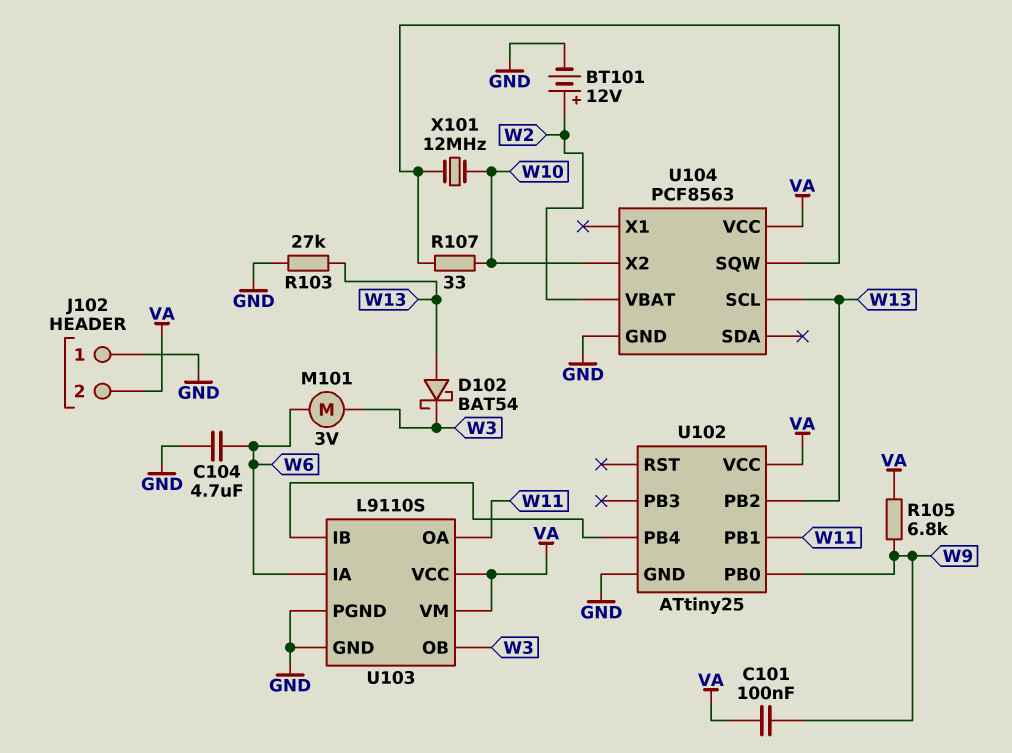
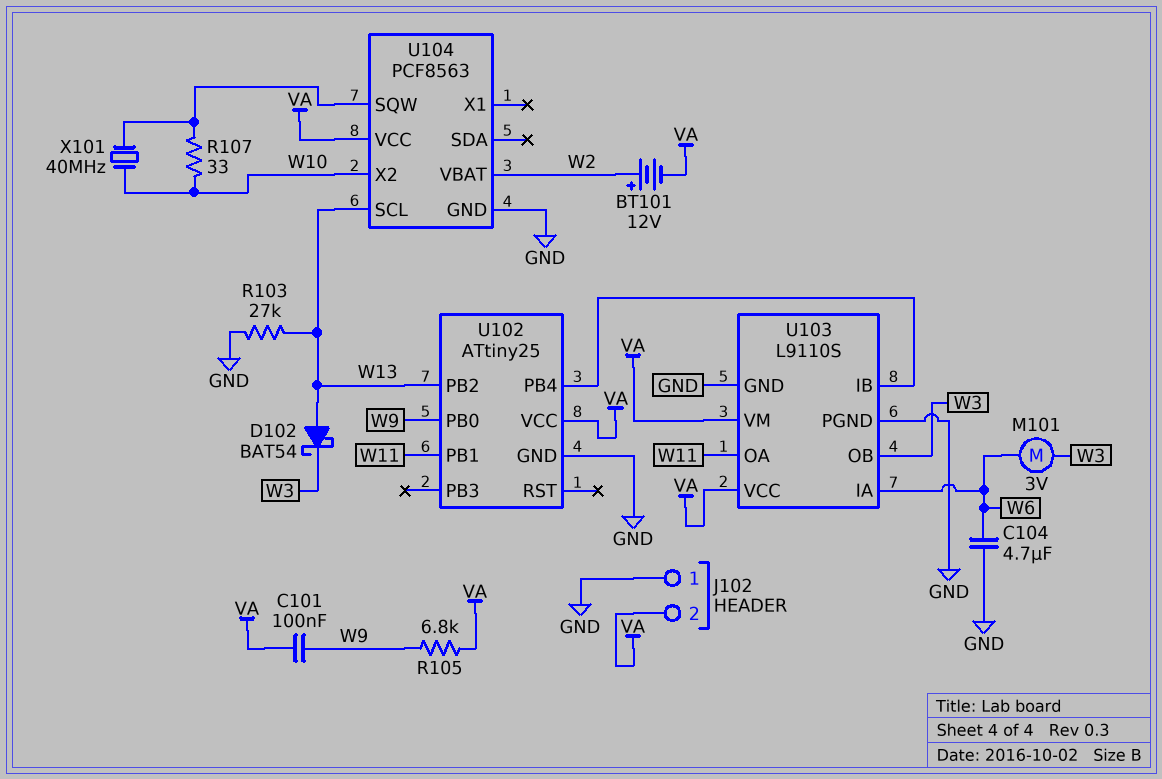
BT101: 12V (plus W2, minus GND) -> 12V (plus W2, minus VA)
X101: 12MHz (U104/SQW, W10) -> 40MHz (U104/SQW, W10)

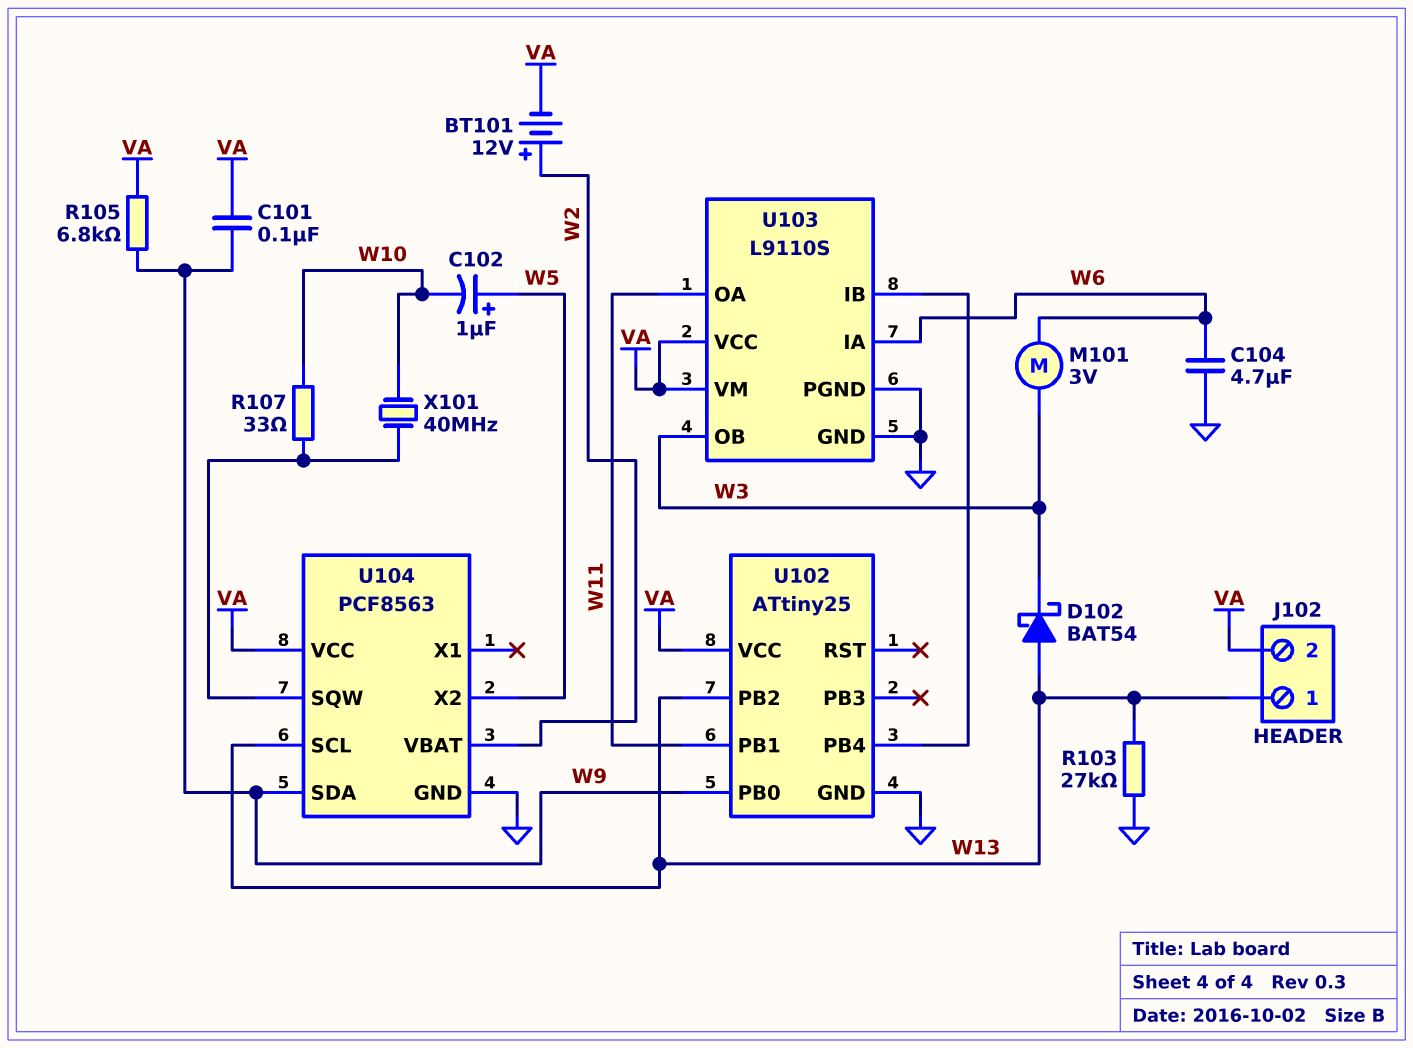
C102: none -> 1uF (plus W5, minus W10)
J102 pin 1: GND -> W13
U104 pin SDA: none -> W9
U104 pin X2: W10 -> W5

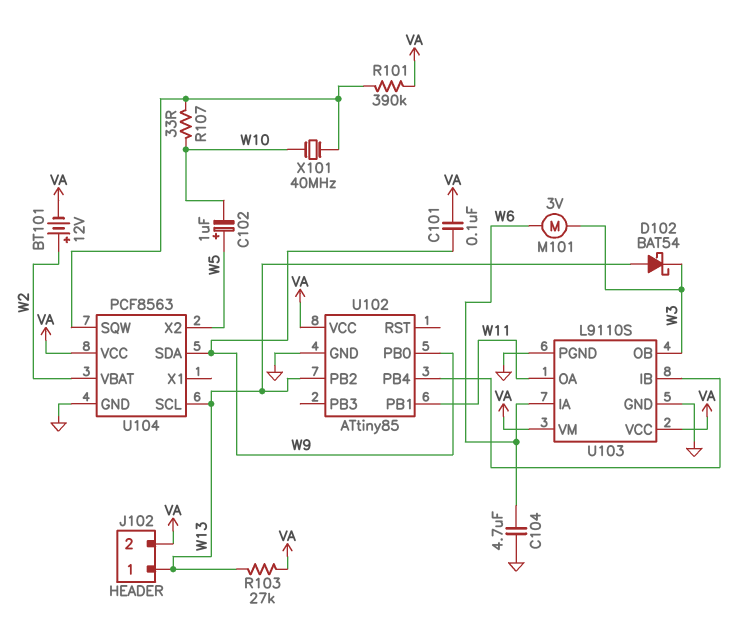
R101: none -> 390k (U104/SQW, VA)
R103: 27k (GND, W13) -> 27k (VA, W13)
R105: 6.8k (VA, W9) -> none
U102: ATtiny25 -> ATtiny85

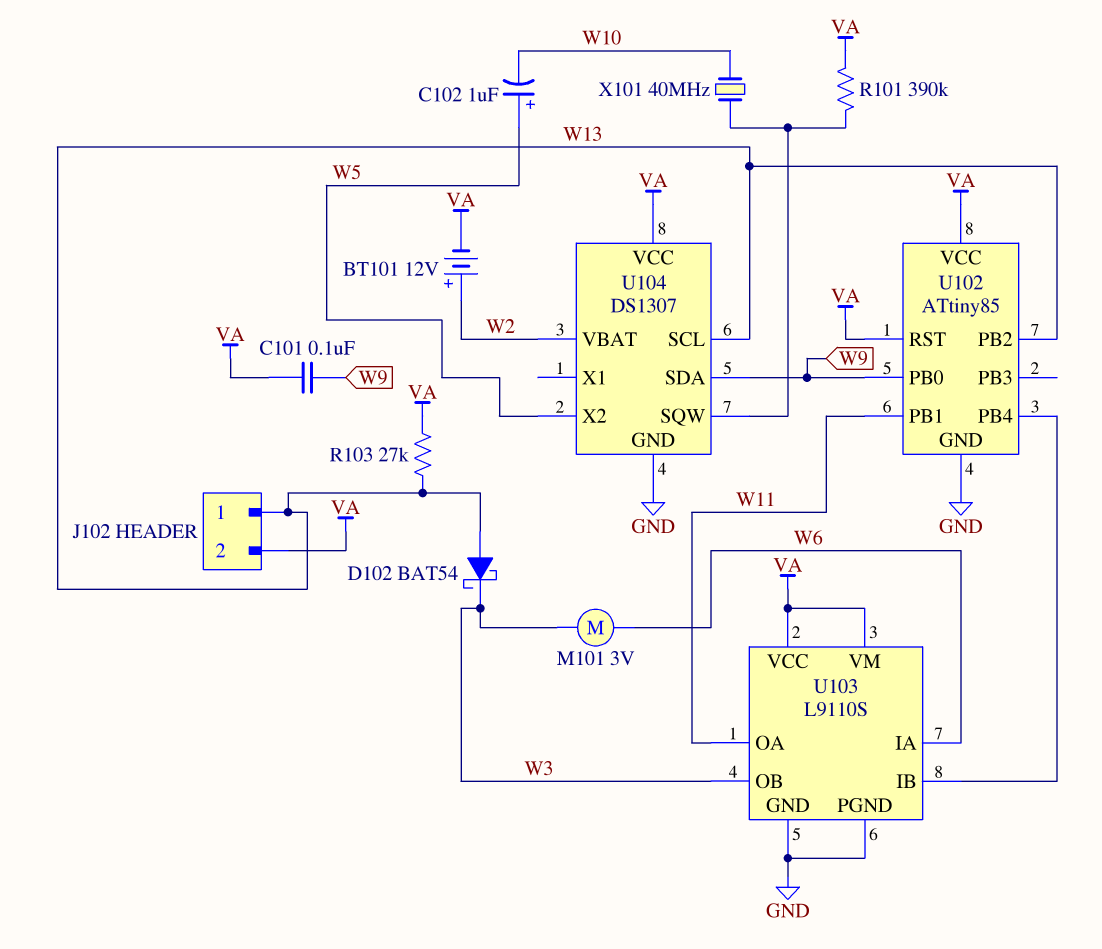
C104: 4.7uF (GND, W6) -> none
R107: 33 (U104/SQW, W10) -> none
U102 pin RST: none -> VA
U104: PCF8563 -> DS1307

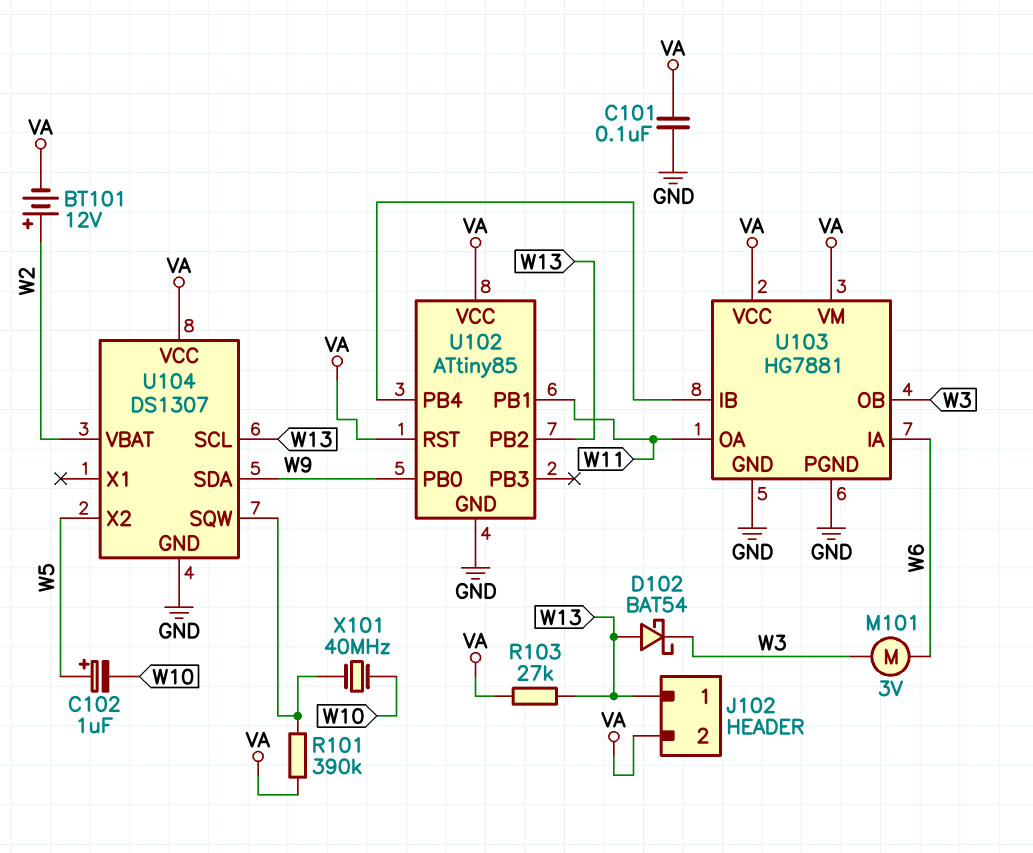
C101: 100nF (VA, W9) -> 100nF (GND, VA)
U103: L9110S -> HG7881

